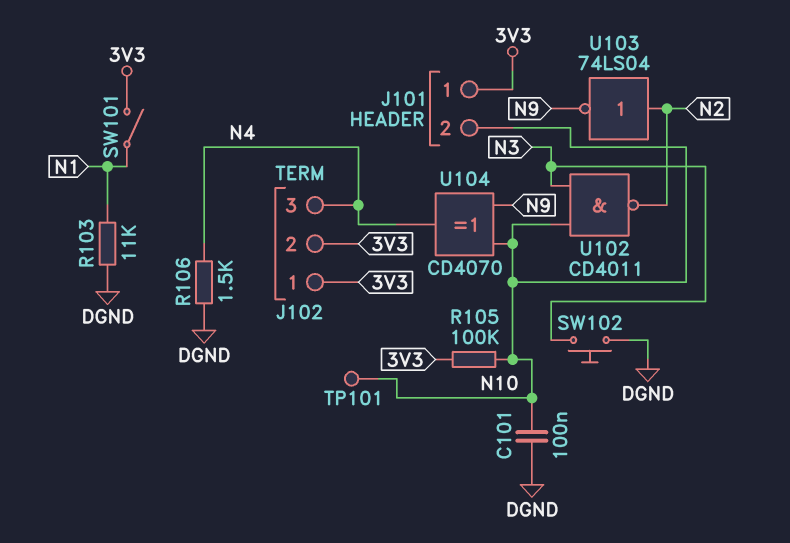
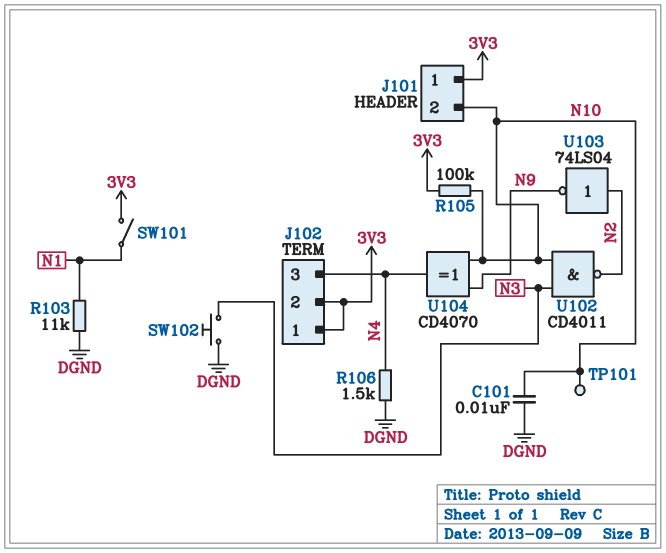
C101: 100nF (DGND, N10) -> 10nF (DGND, N10)

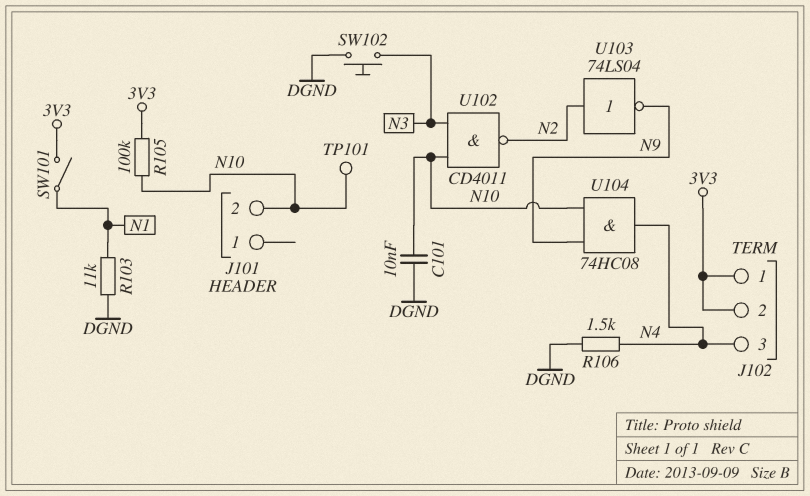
J101 pin 1: 3V3 -> none
U104: XOR CD4070 (in N9, in N10, out N4) -> AND 74HC08 (in N9, in N10, out N4)

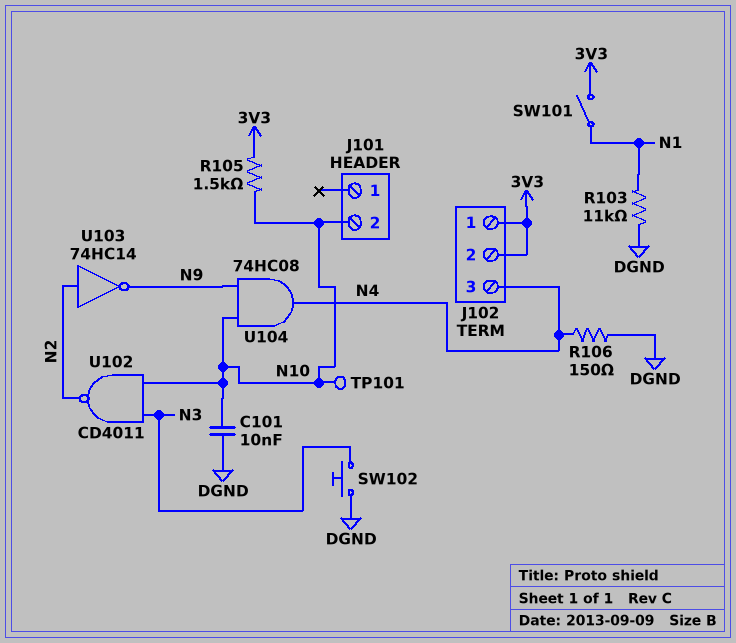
R105: 100k (3V3, N10) -> 1.5k (3V3, N10)
R106: 1.5k (DGND, N4) -> 150 (DGND, N4)
U103: NOT 74LS04 (in N2, out N9) -> NOT 74HC14 (in N2, out N9)

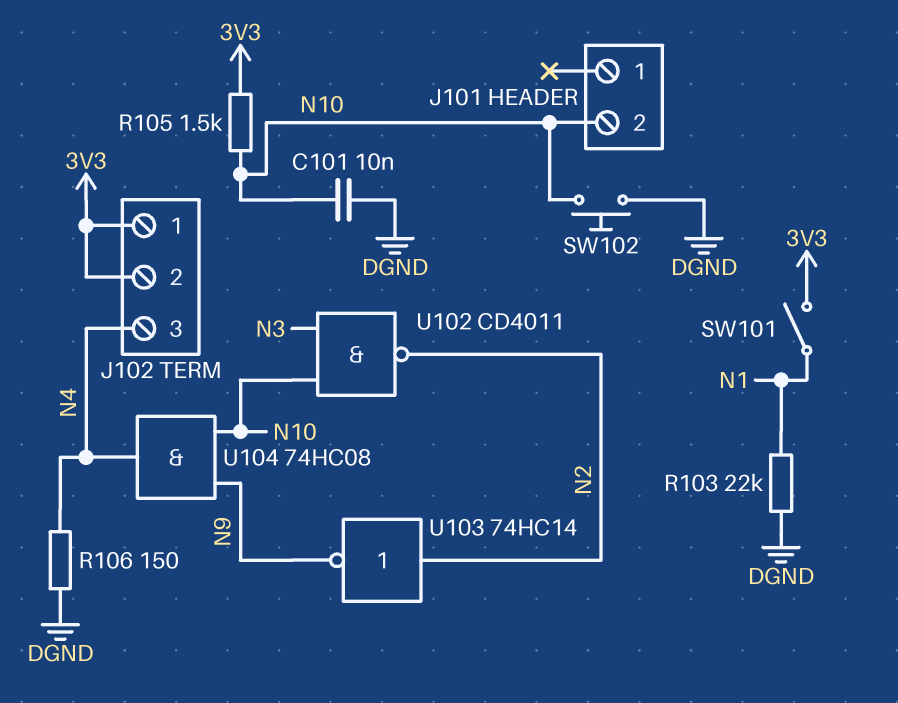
R103: 11k (DGND, N1) -> 22k (DGND, N1)
SW102: button (DGND, N3) -> button (DGND, N10)
TP101: test point (N10) -> none

